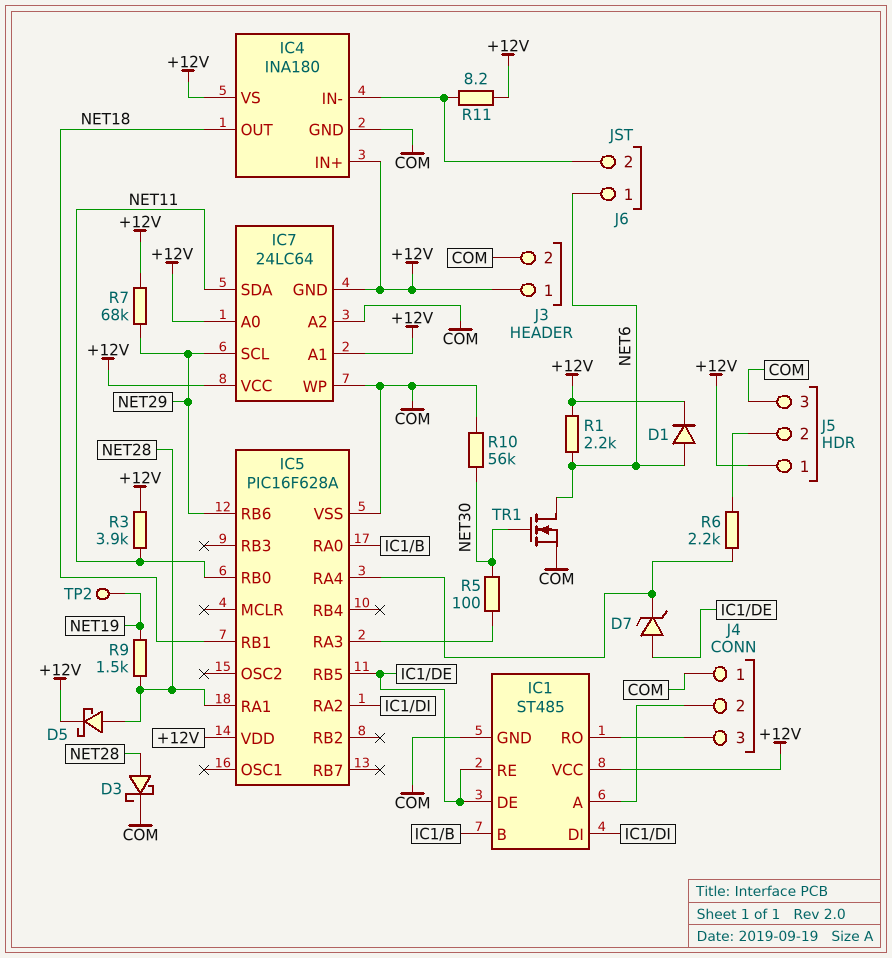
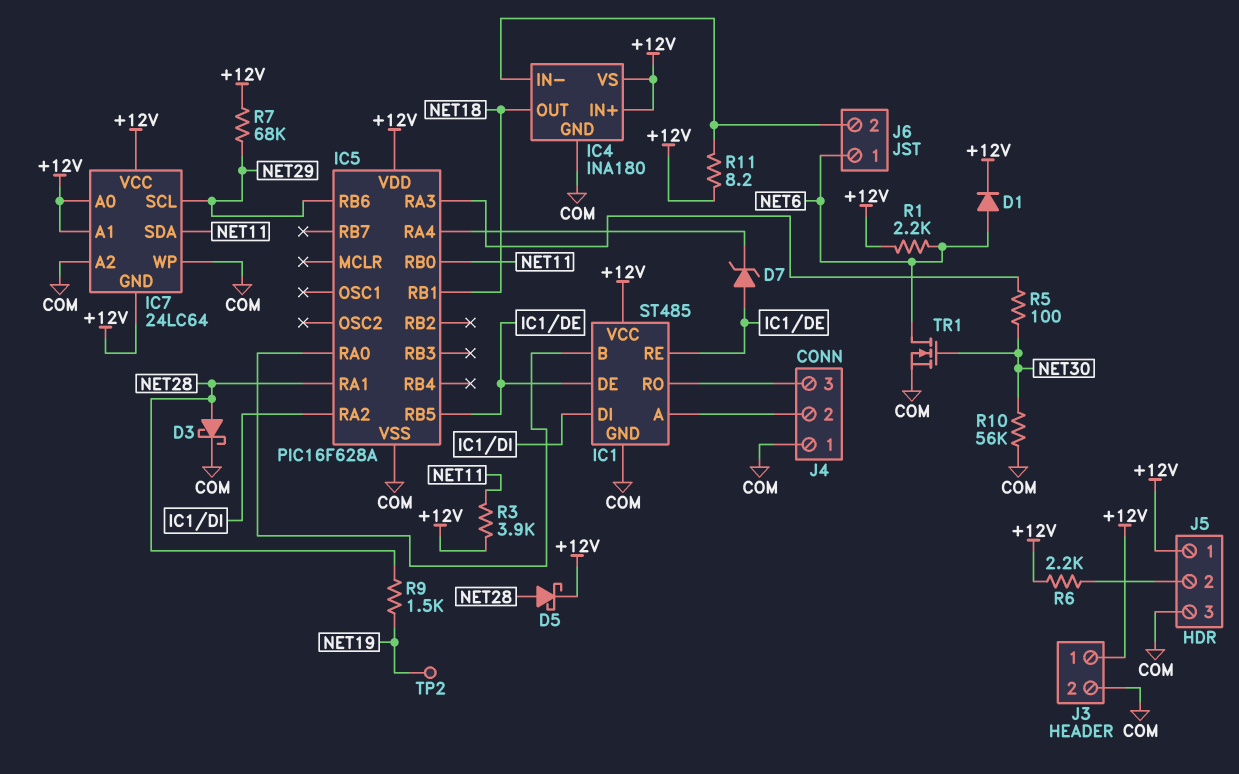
R6: 2.2k (IC5/RA4, J5/2) -> 2.2k (+12V, J5/2)

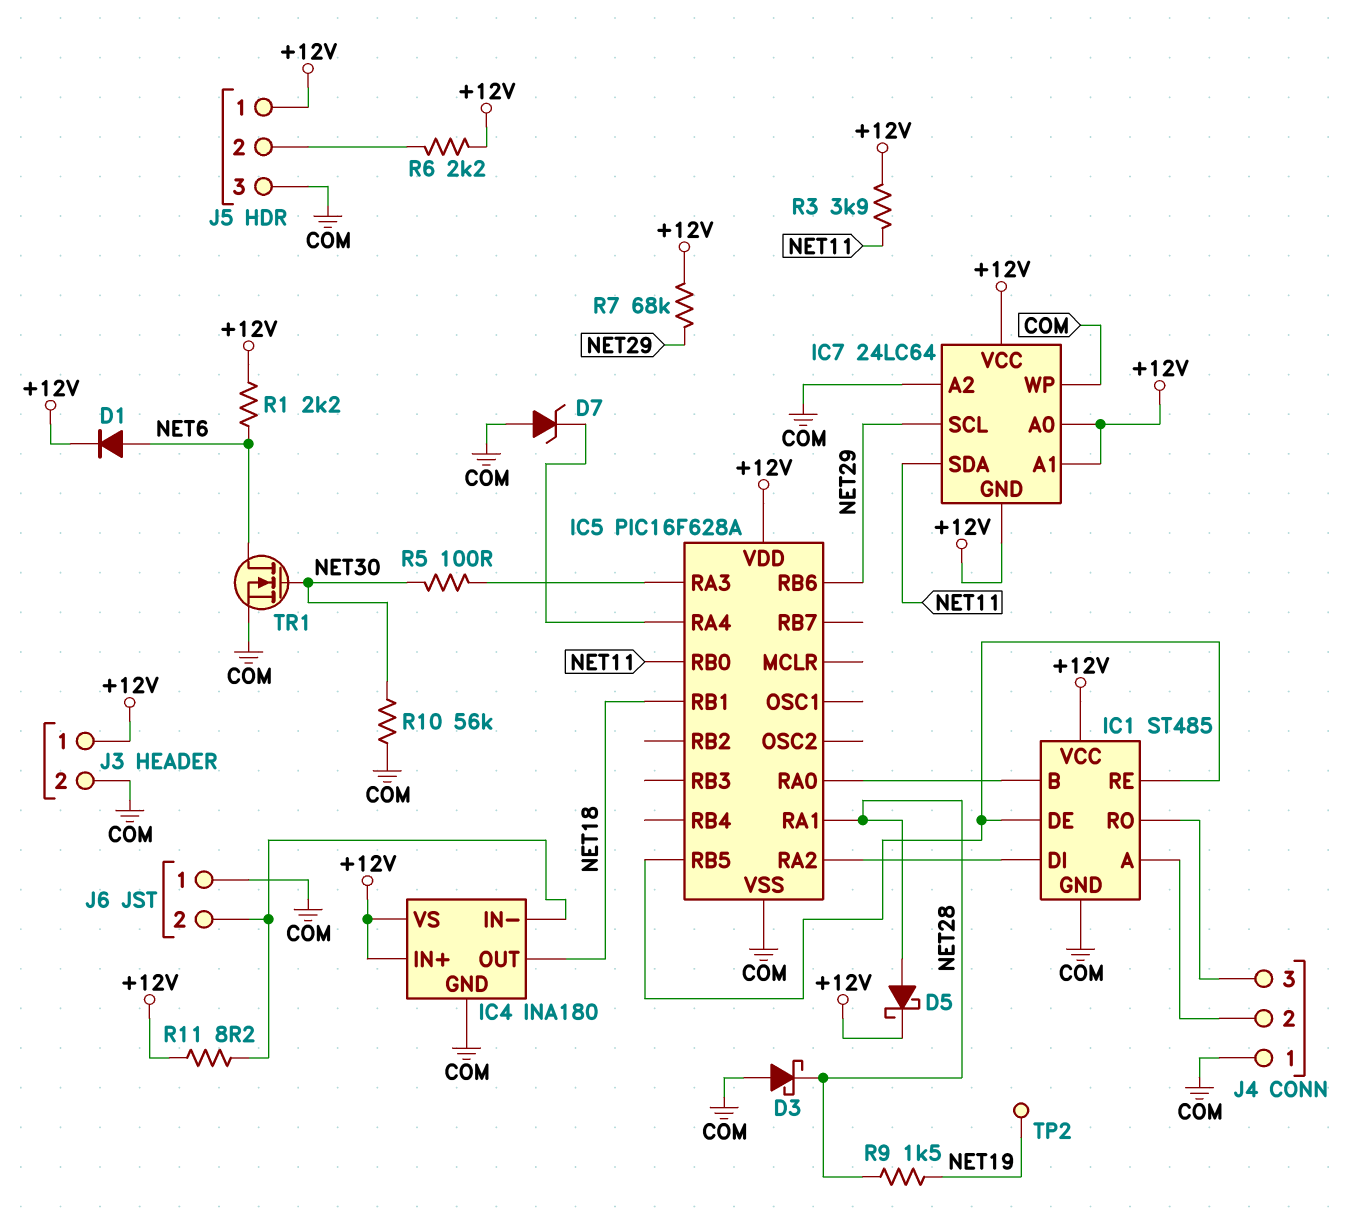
D3: schottky (A NET28, K COM) -> schottky (A COM, K NET28)
D7: zener (A IC1/DE, K IC5/RA4) -> zener (A COM, K IC5/RA4)
J6 pin 1: NET6 -> COM

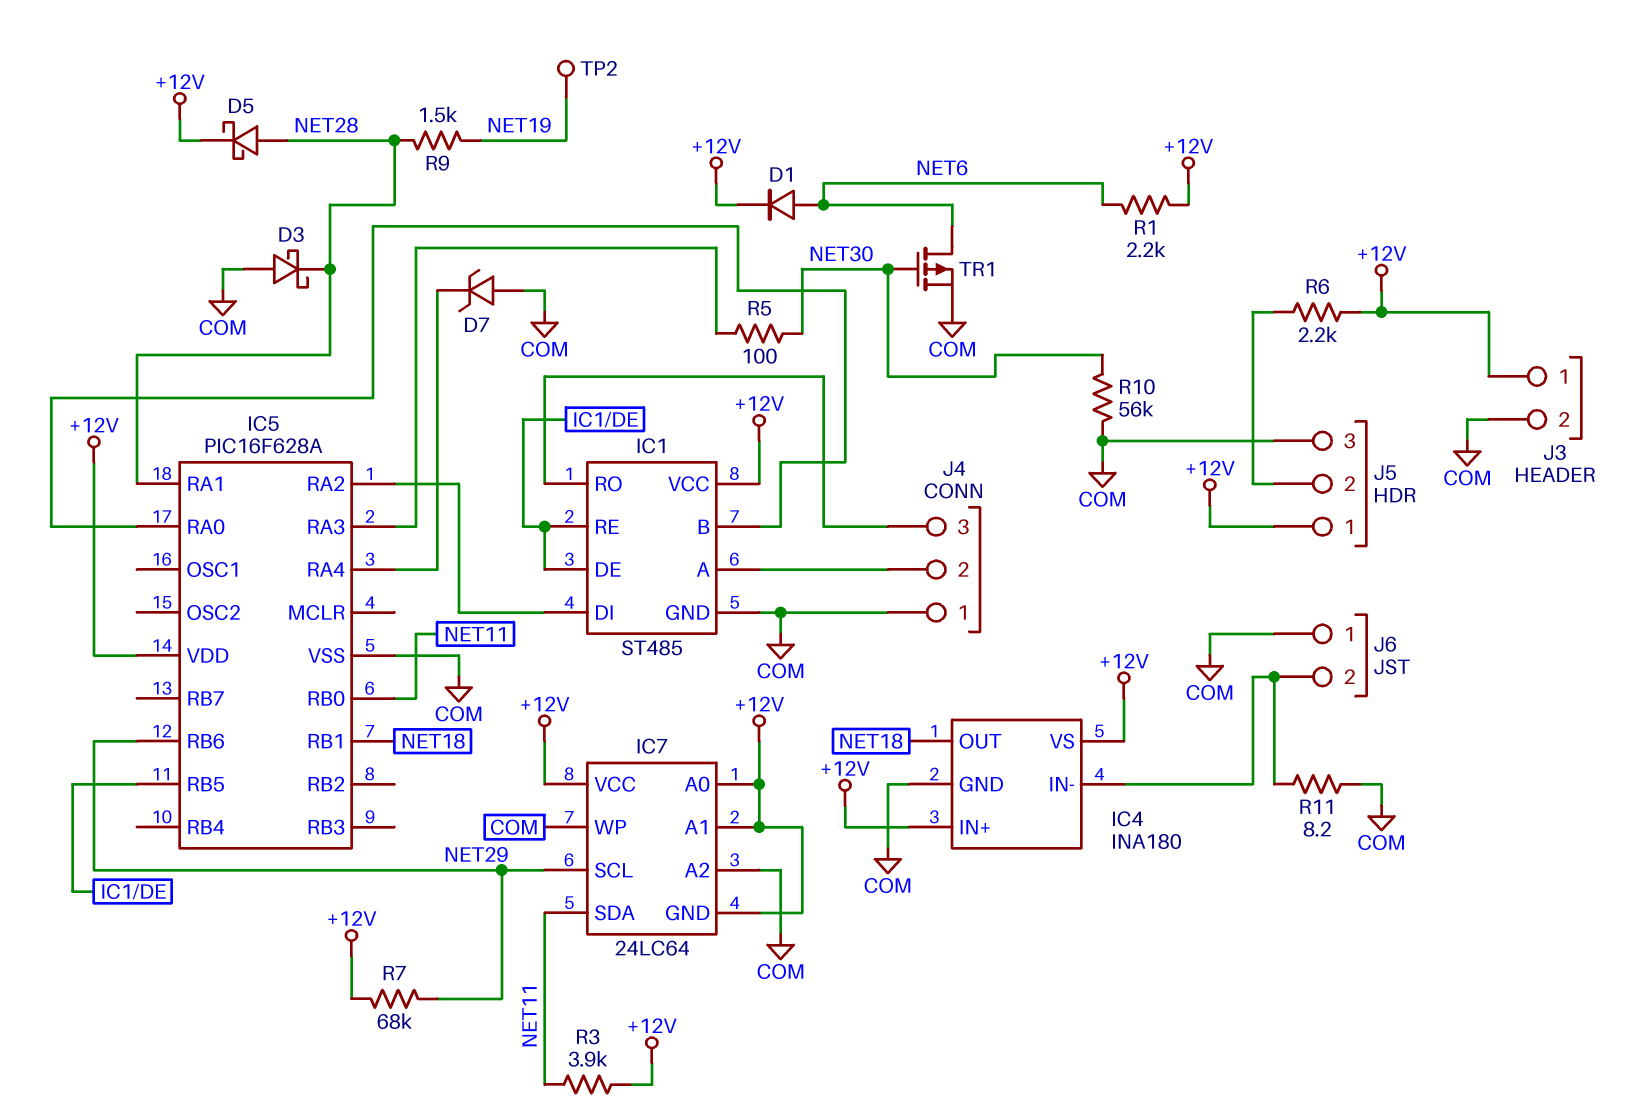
R11: 8.2 (+12V, IC4/IN-) -> 8.2 (COM, IC4/IN-)
TR1: NMOS (G NET30, D NET6, S COM) -> PMOS (G NET30, D NET6, S COM)

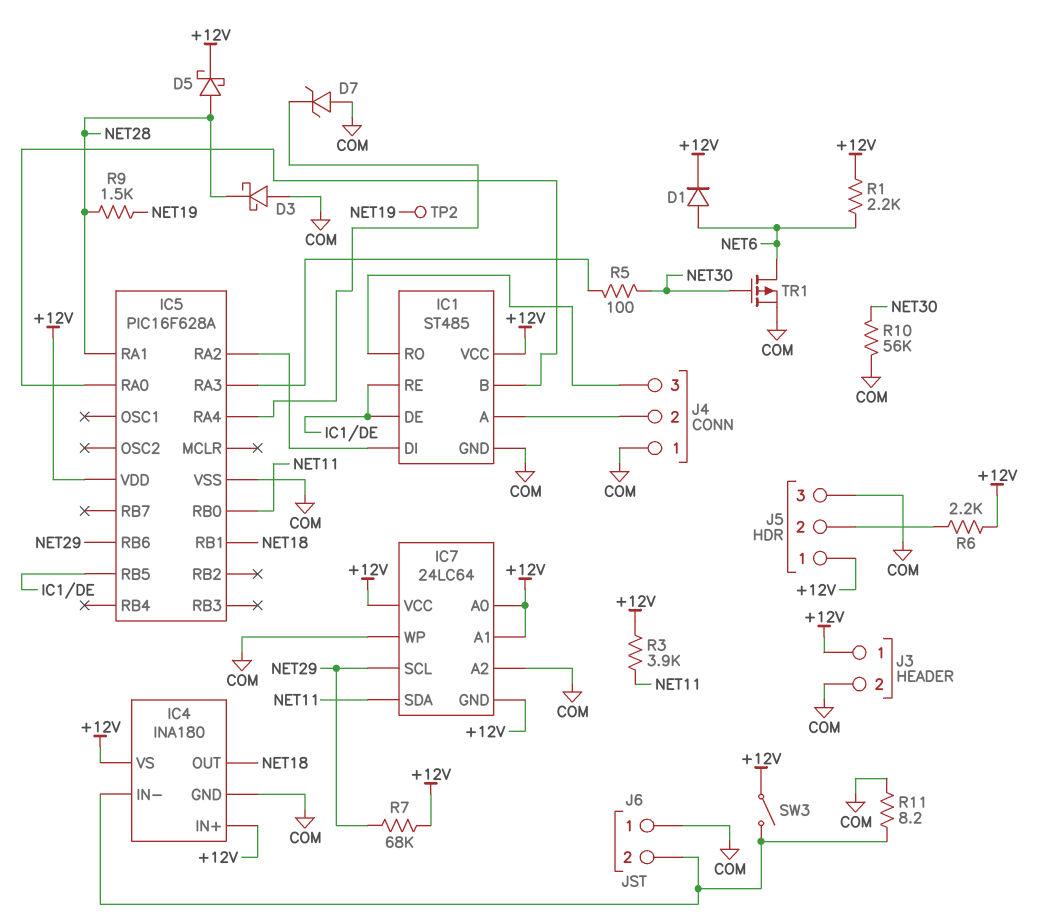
SW3: none -> switch (+12V, IC4/IN-)

